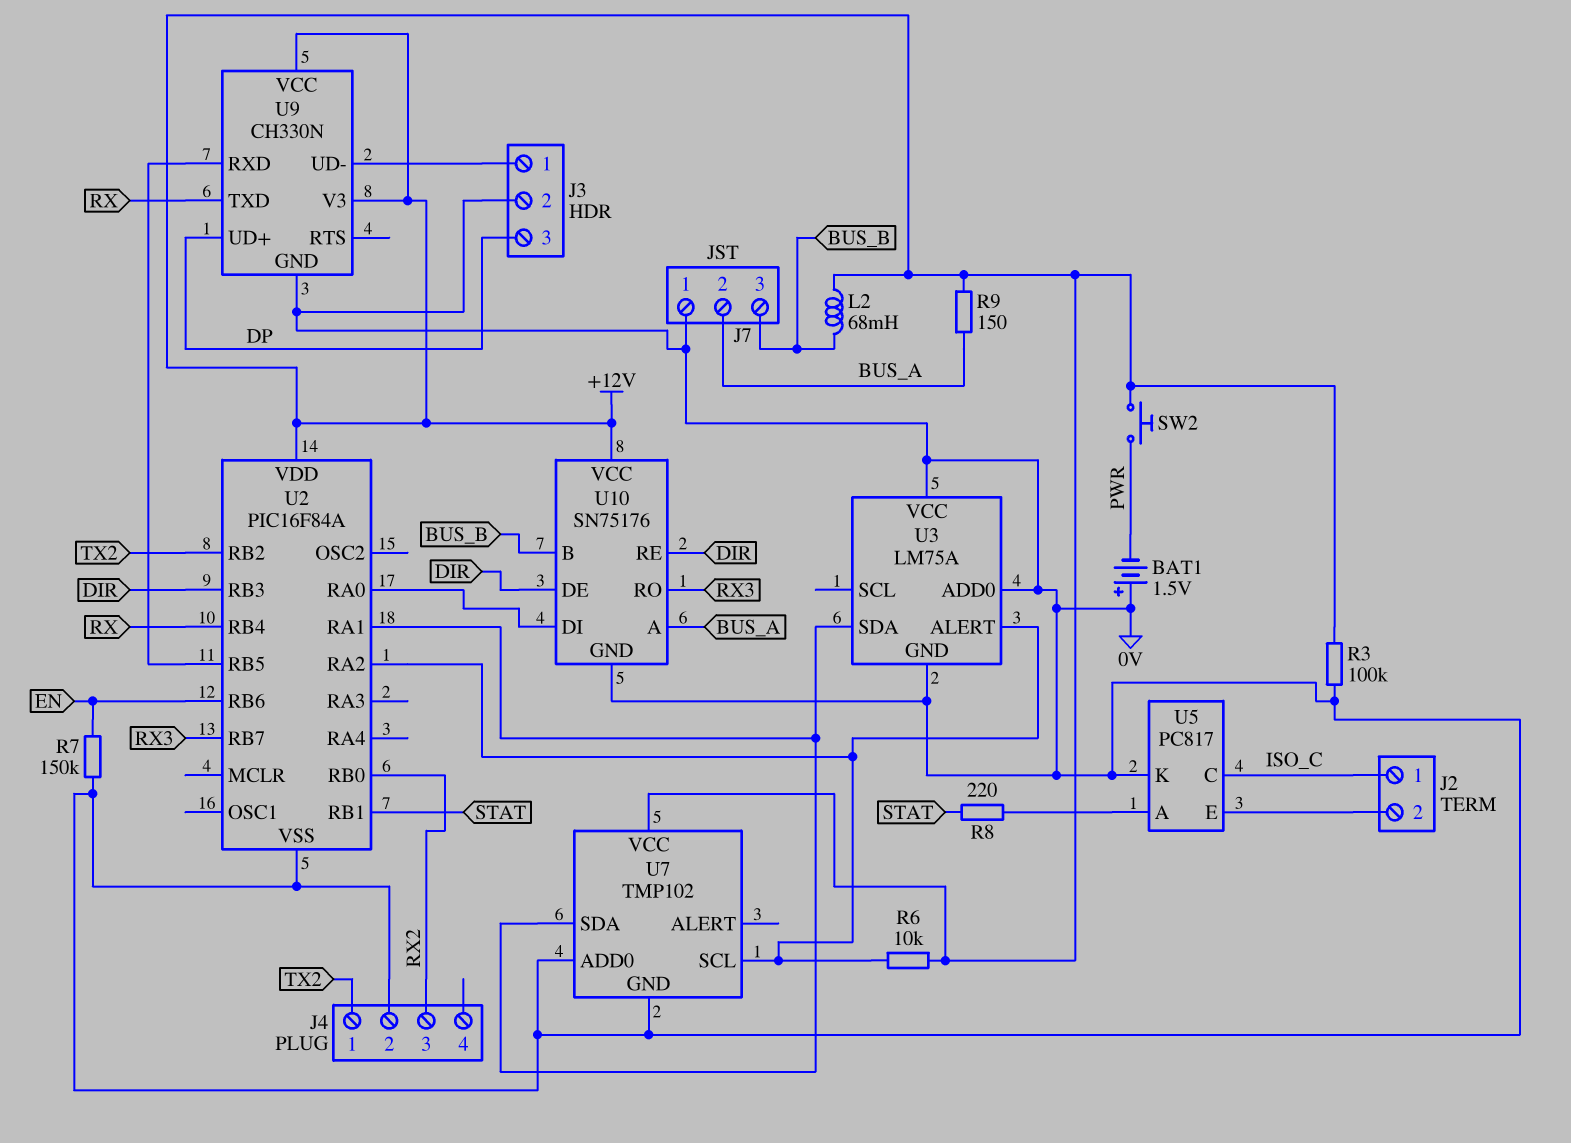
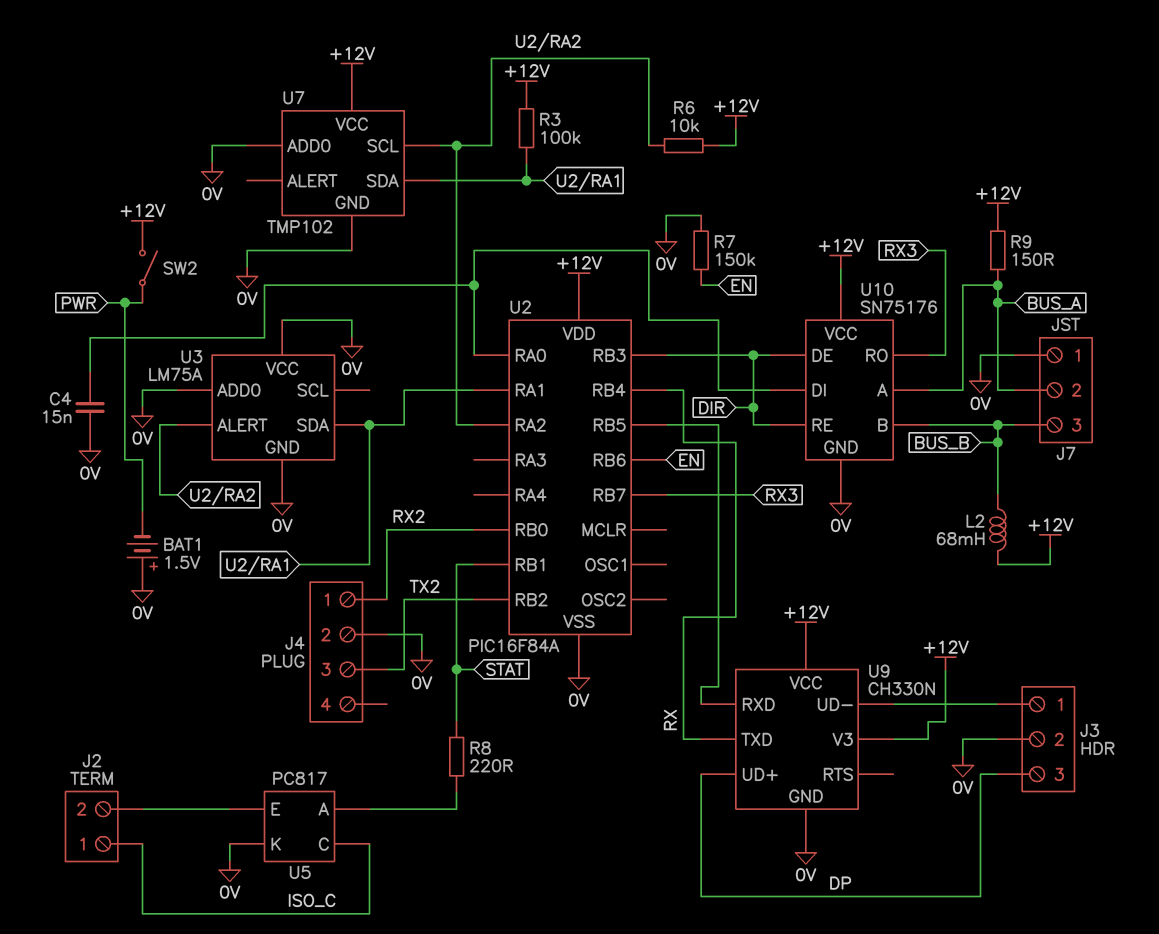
C4: none -> 15nF (0V, U2/RA0)
J4 pin 1: TX2 -> RX2
J4 pin 3: RX2 -> TX2
R3: 100k (+12V, 0V) -> 100k (+12V, U2/RA1)
SW2: button (+12V, PWR) -> switch (+12V, PWR)

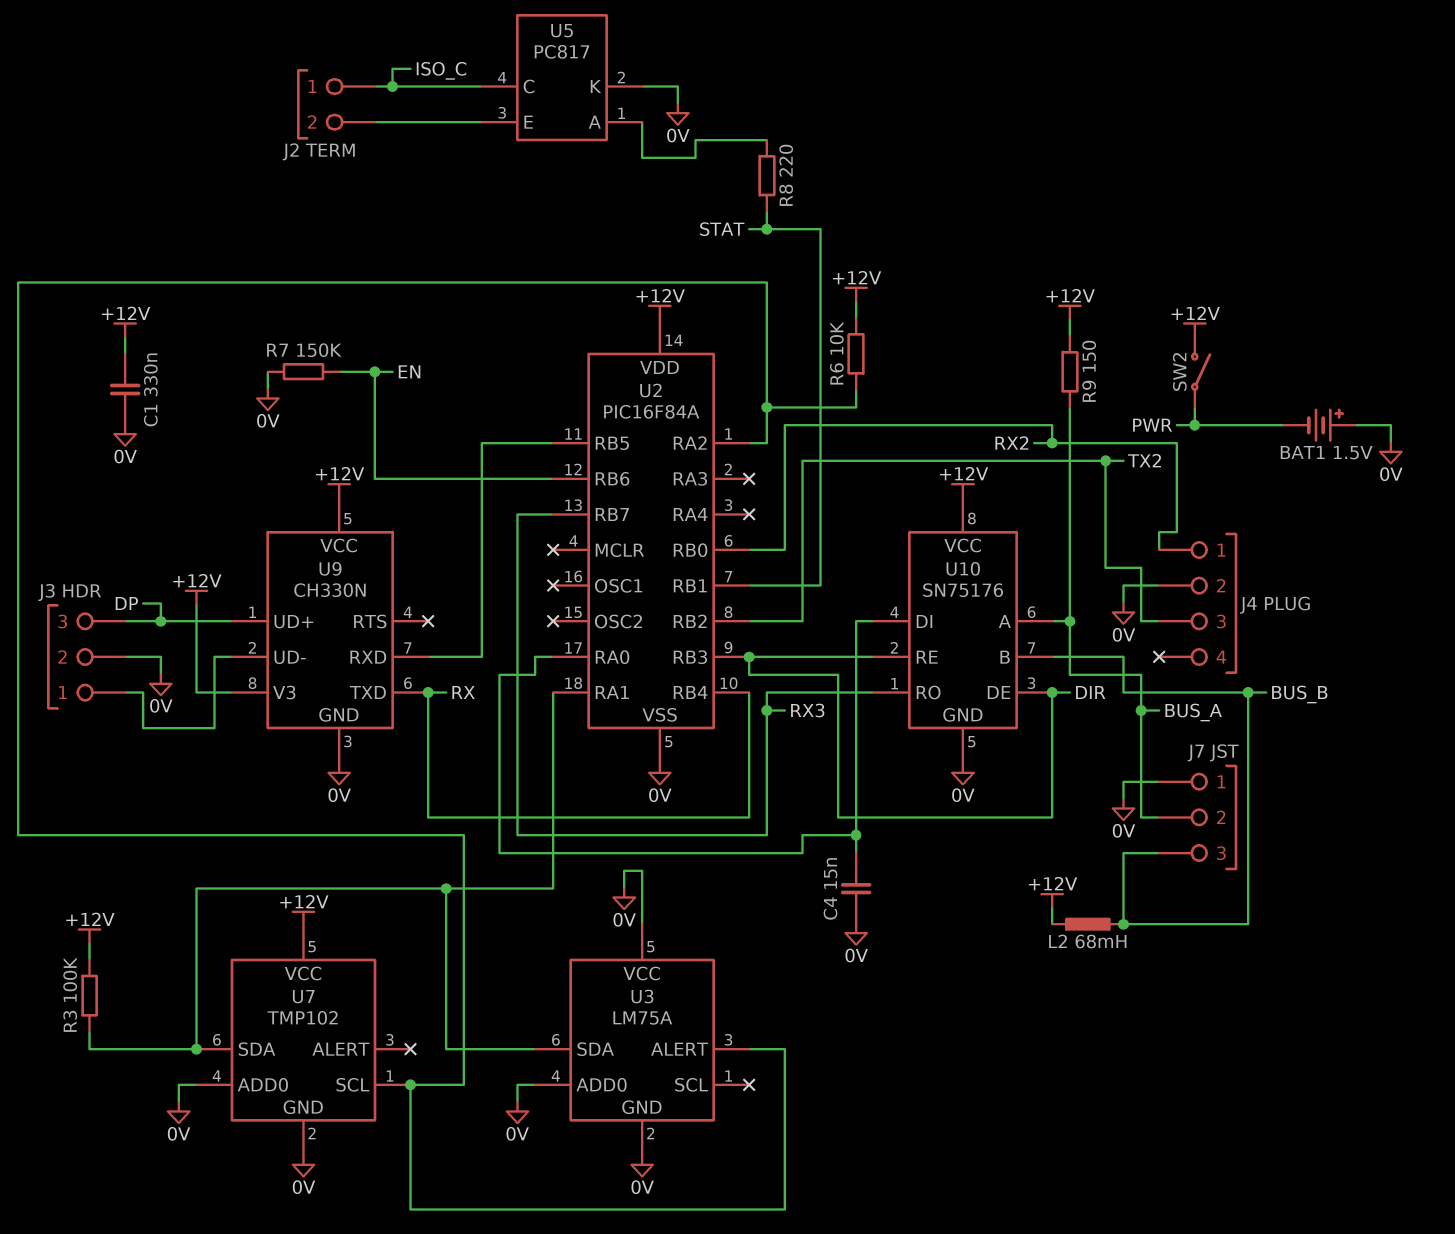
C1: none -> 330nF (+12V, 0V)

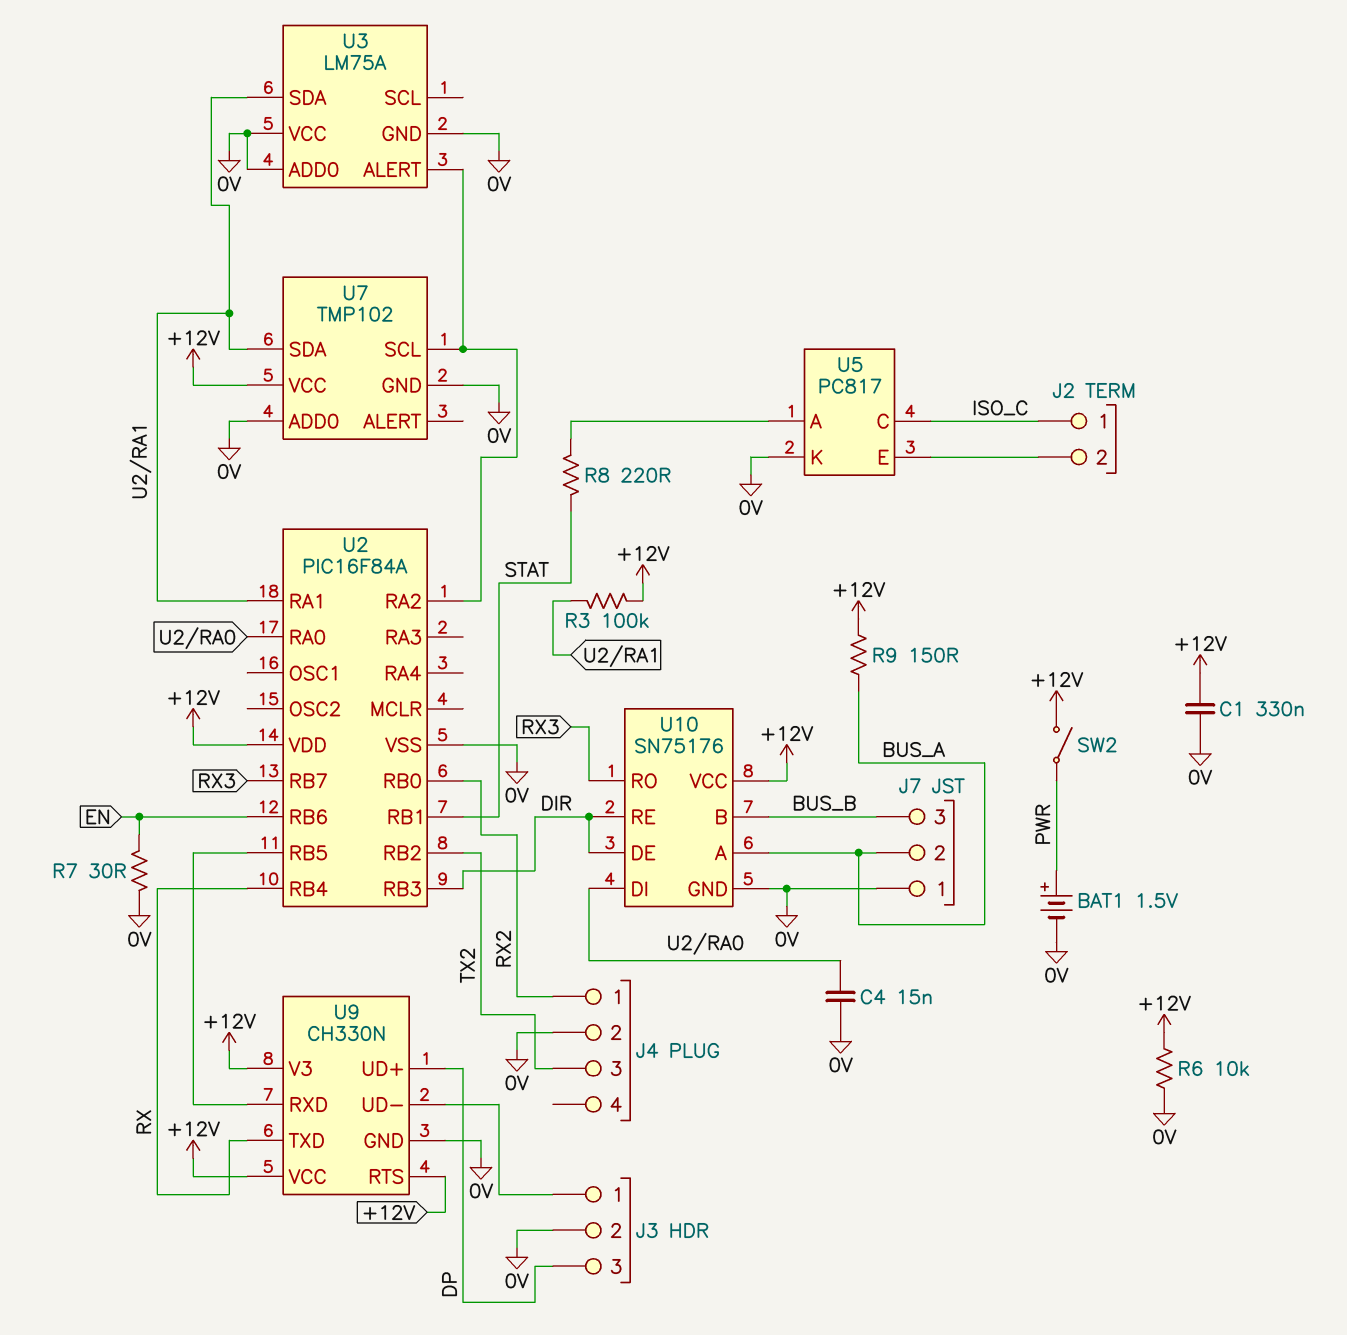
BAT1: 1.5V (plus 0V, minus PWR) -> 1.5V (plus PWR, minus 0V)
L2: 68mH (+12V, BUS_B) -> none
R6: 10k (+12V, U2/RA2) -> 10k (+12V, 0V)
R7: 150k (0V, EN) -> 30 (0V, EN)
U9 pin RTS: none -> +12V

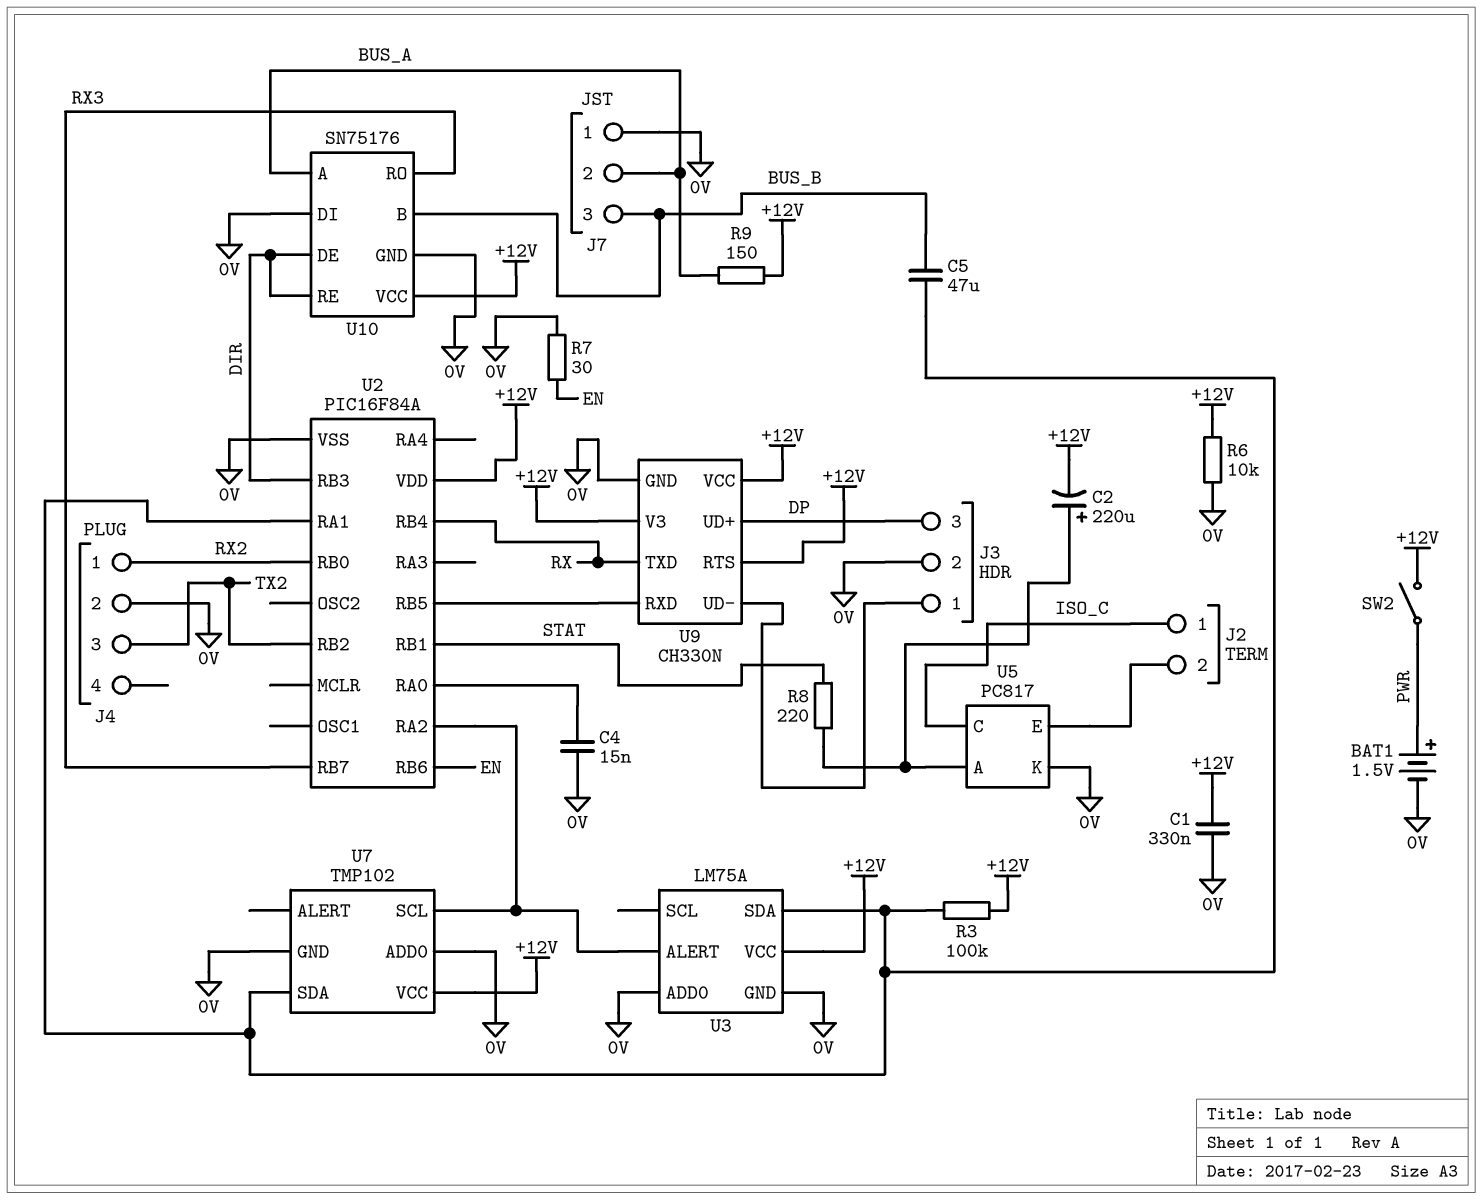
C2: none -> 220uF (plus U5/A, minus +12V)
C5: none -> 47uF (BUS_B, U2/RA1)
U3 pin VCC: 0V -> +12V
U10 pin DI: U2/RA0 -> 0V

